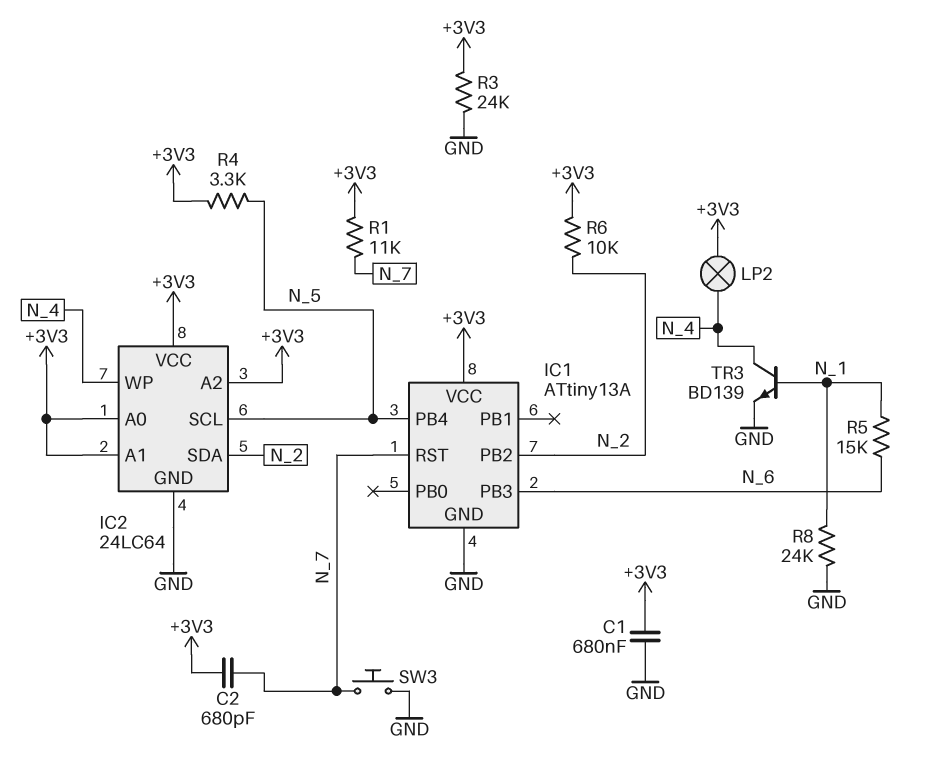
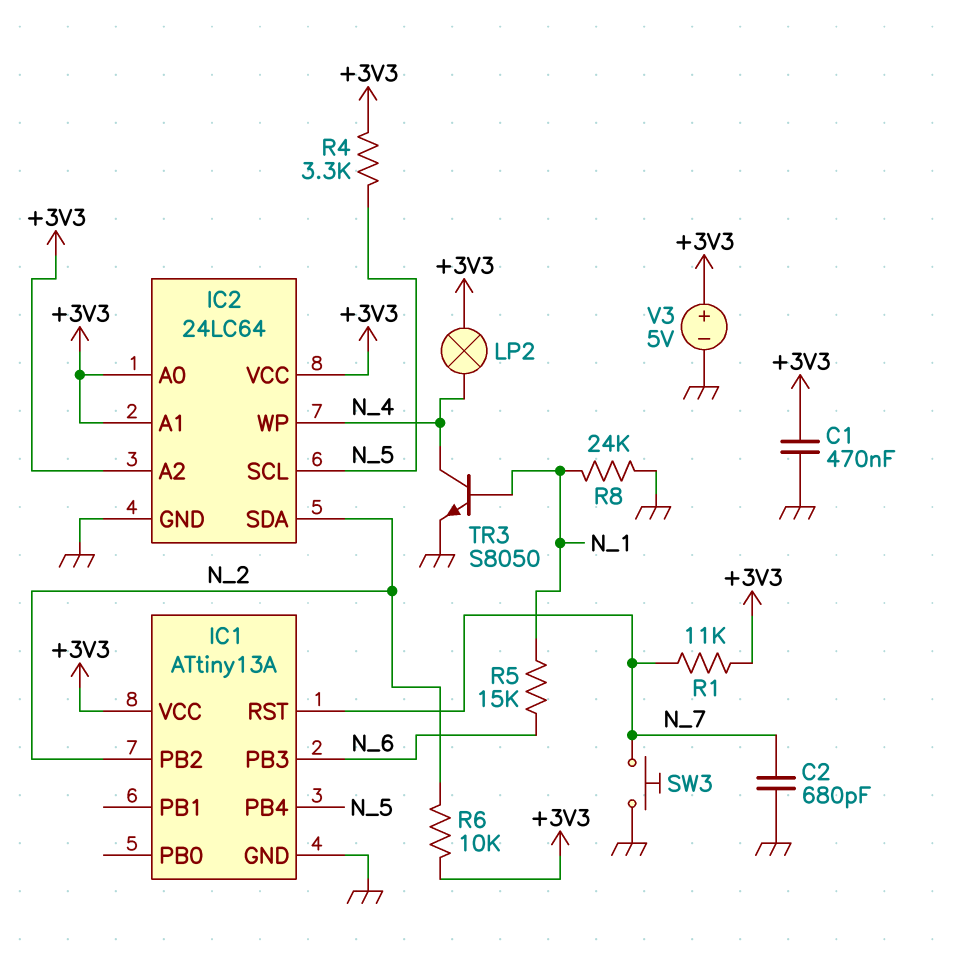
C1: 680nF (+3V3, GND) -> 470nF (+3V3, GND)
C2: 680pF (+3V3, N_7) -> 680pF (GND, N_7)
R3: 24k (+3V3, GND) -> none
TR3: NPN BD139 (B N_1, C N_4, E GND) -> NPN S8050 (B N_1, C N_4, E GND)
V3: none -> 5V (plus +3V3, minus GND)

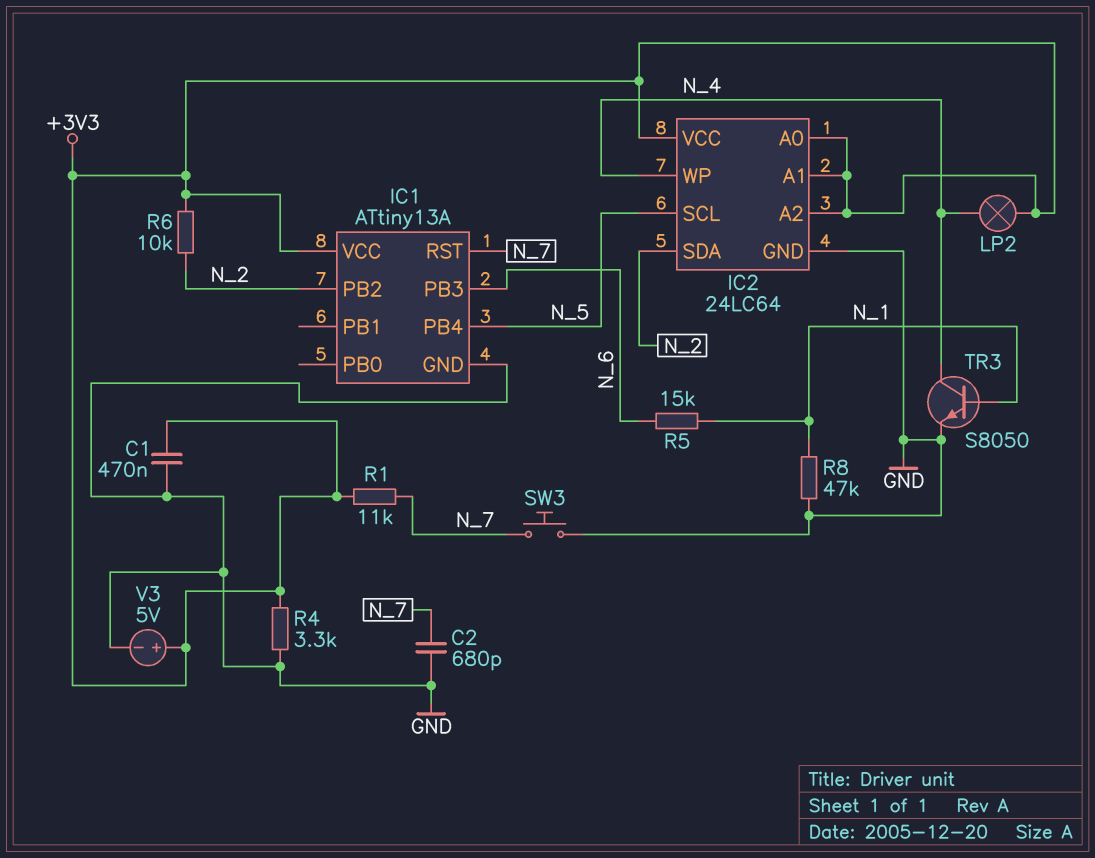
R4: 3.3k (+3V3, N_5) -> 3.3k (+3V3, GND)
R8: 24k (GND, N_1) -> 47k (GND, N_1)

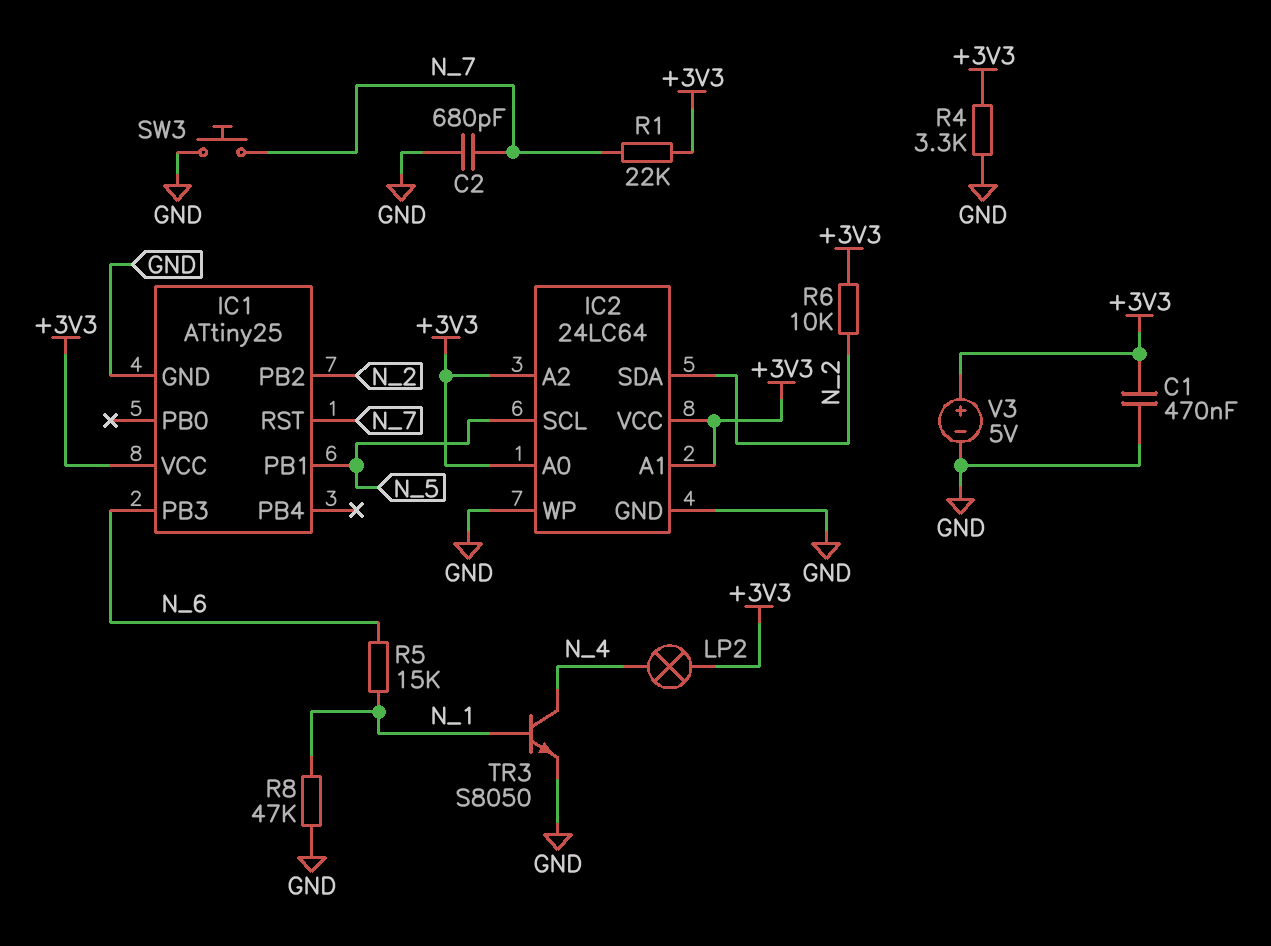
IC1: ATtiny13A -> ATtiny25
IC1 pin PB1: none -> N_5
IC1 pin PB4: N_5 -> none
IC2 pin WP: N_4 -> GND
R1: 11k (+3V3, N_7) -> 22k (+3V3, N_7)

